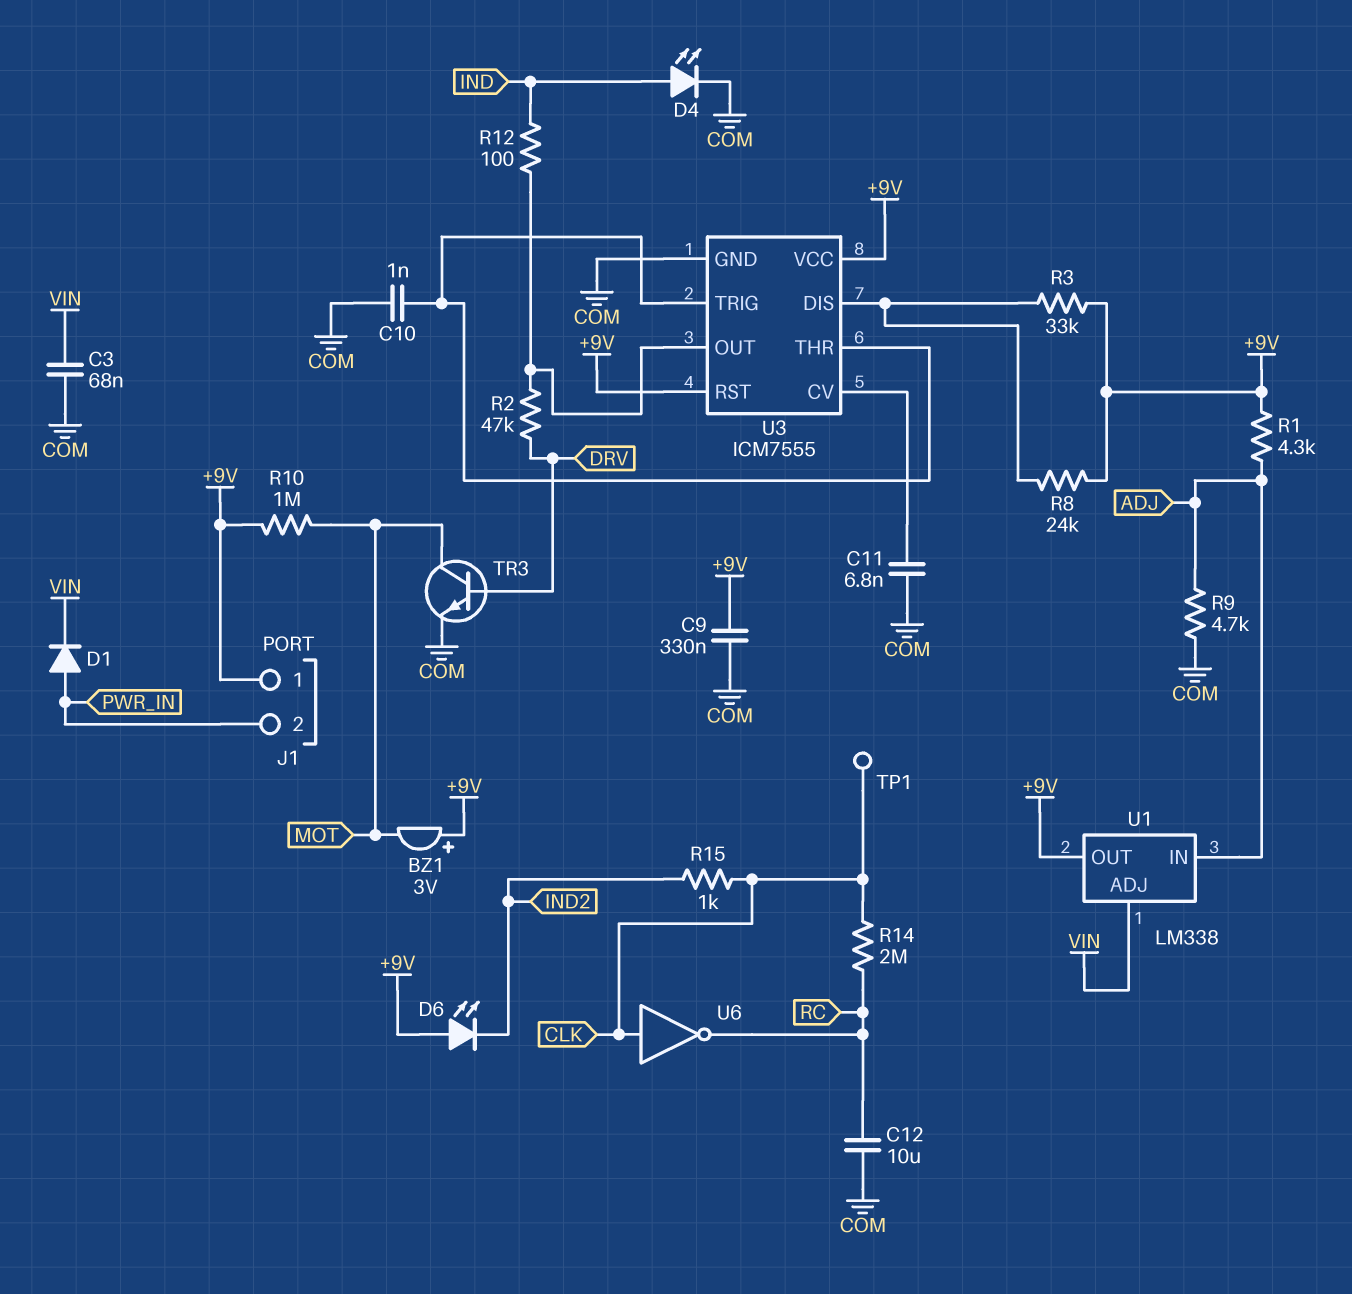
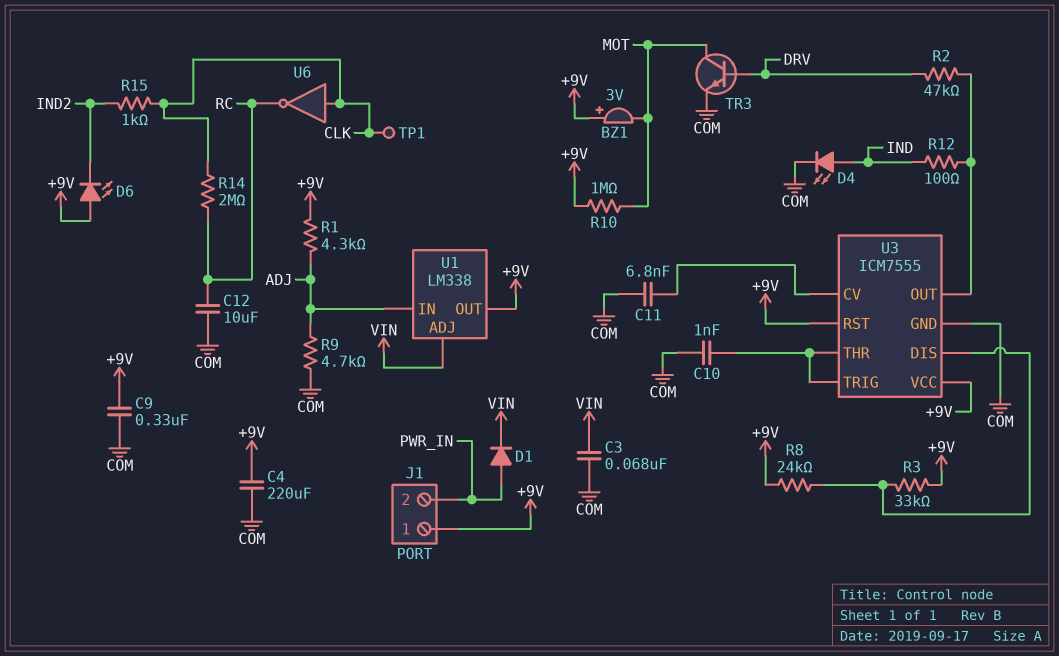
C4: none -> 220uF (+9V, COM)

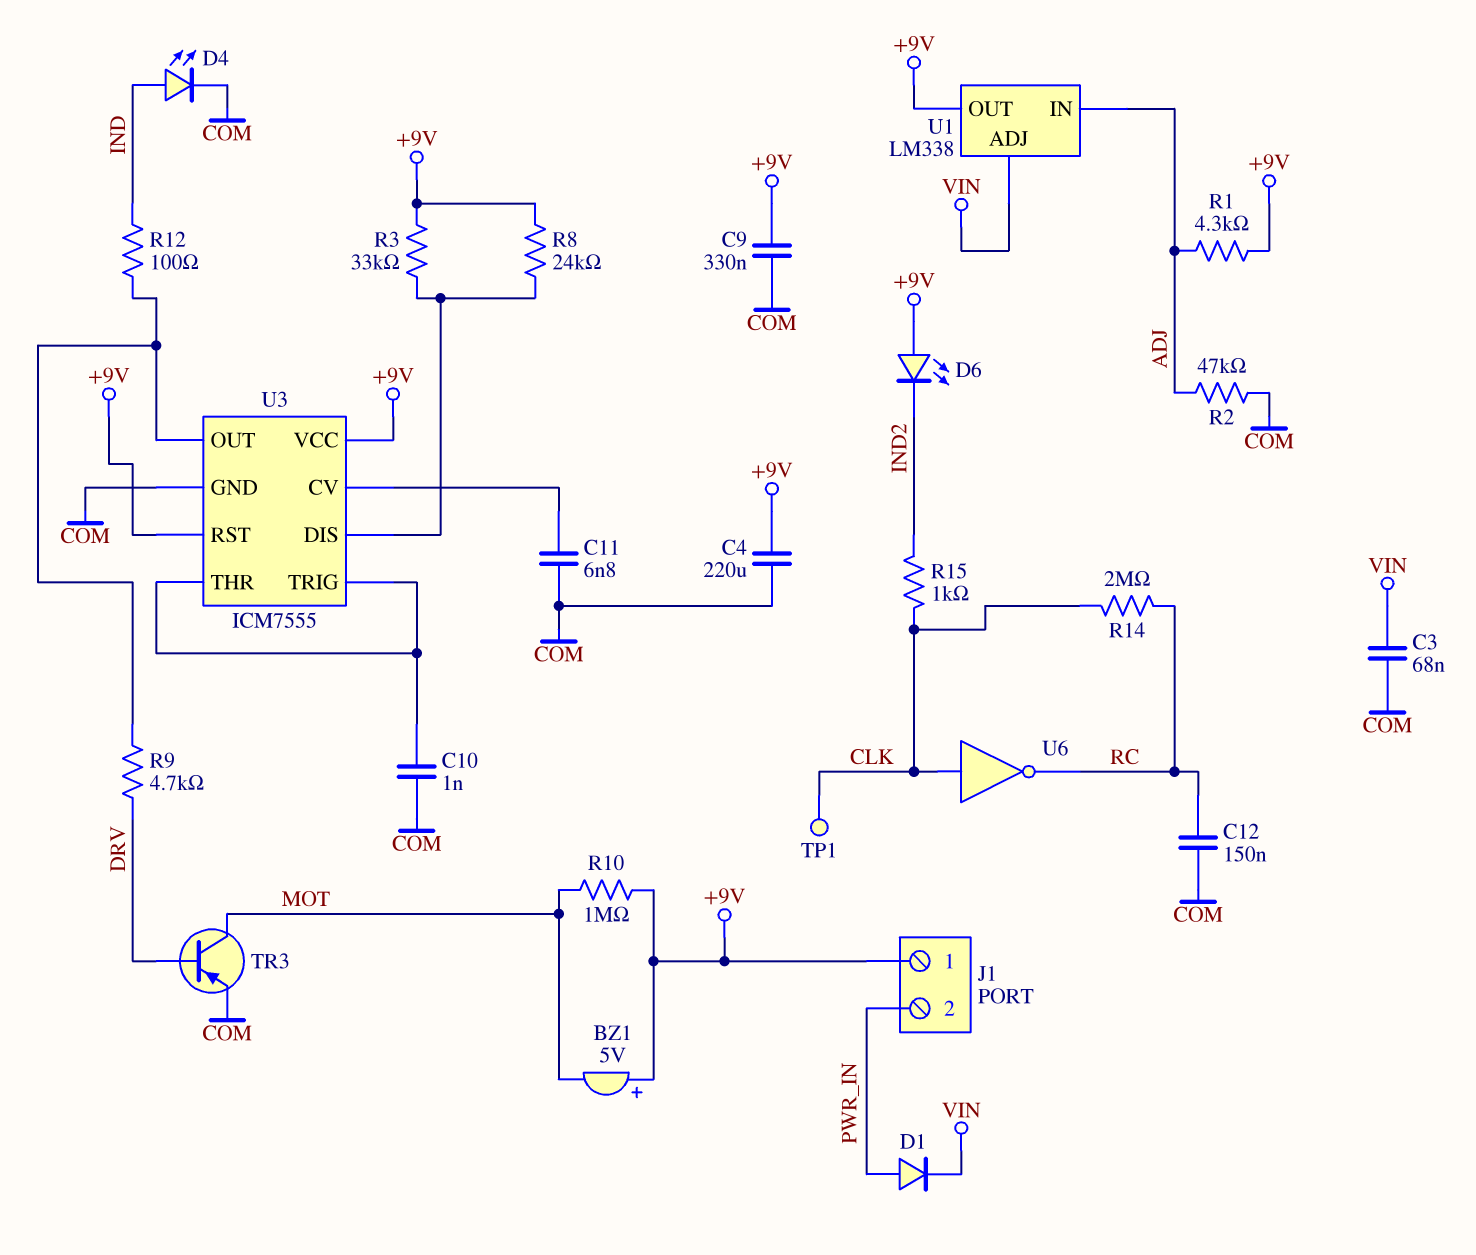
BZ1: buzzer 3V (plus +9V, minus MOT) -> buzzer 5V (plus +9V, minus MOT)
C12: 10uF (COM, RC) -> 150nF (COM, RC)
R2: 47k (DRV, U3/OUT) -> 47k (ADJ, COM)
R9: 4.7k (ADJ, COM) -> 4.7k (DRV, U3/OUT)
TR3: NPN (B DRV, C MOT, E COM) -> PNP (B DRV, C MOT, E COM)

